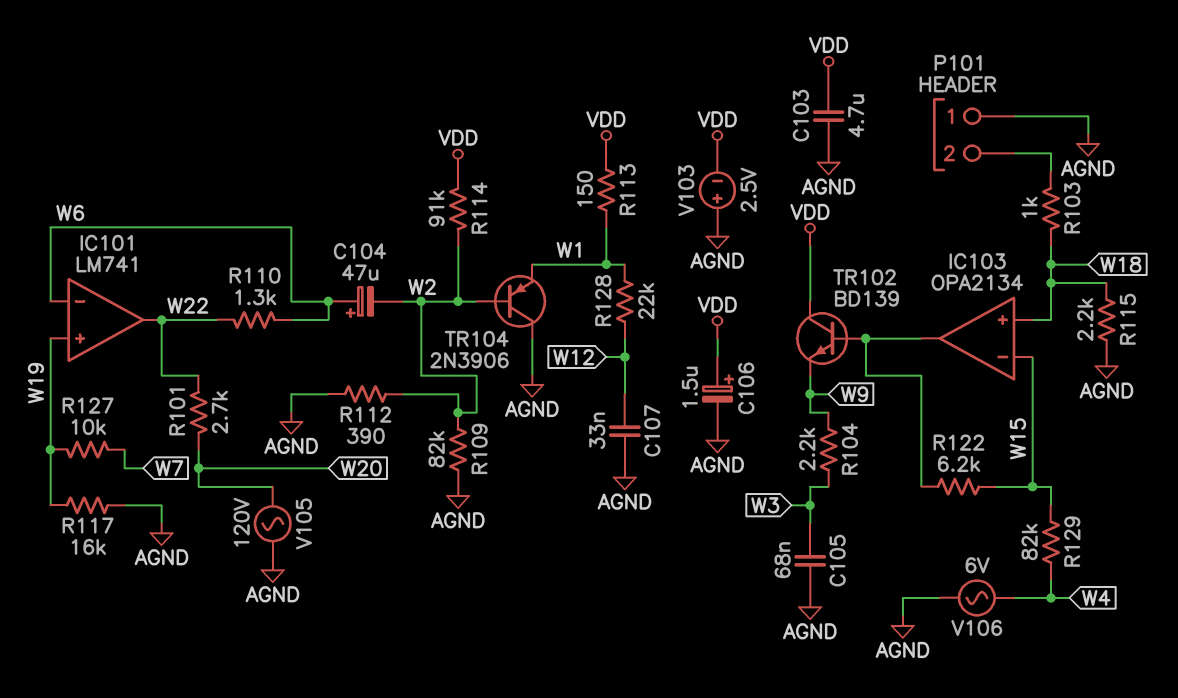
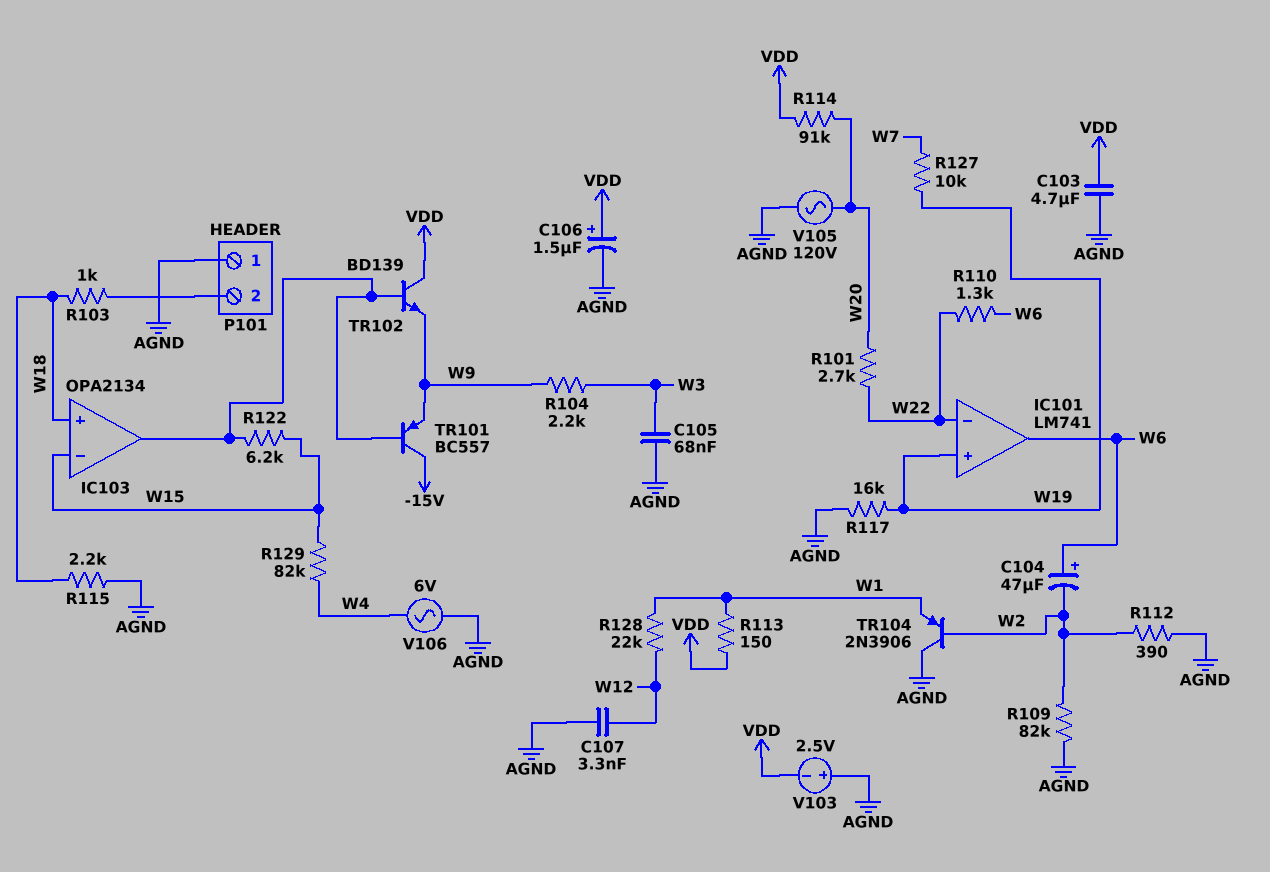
C107: 33nF (AGND, W12) -> 3.3nF (AGND, W12)
IC101 pin in-: W6 -> W22
IC101 pin out: W22 -> W6
R114: 91k (VDD, W2) -> 91k (VDD, W20)
TR101: none -> PNP BC557 (B IC103/out, C -15V, E W9)

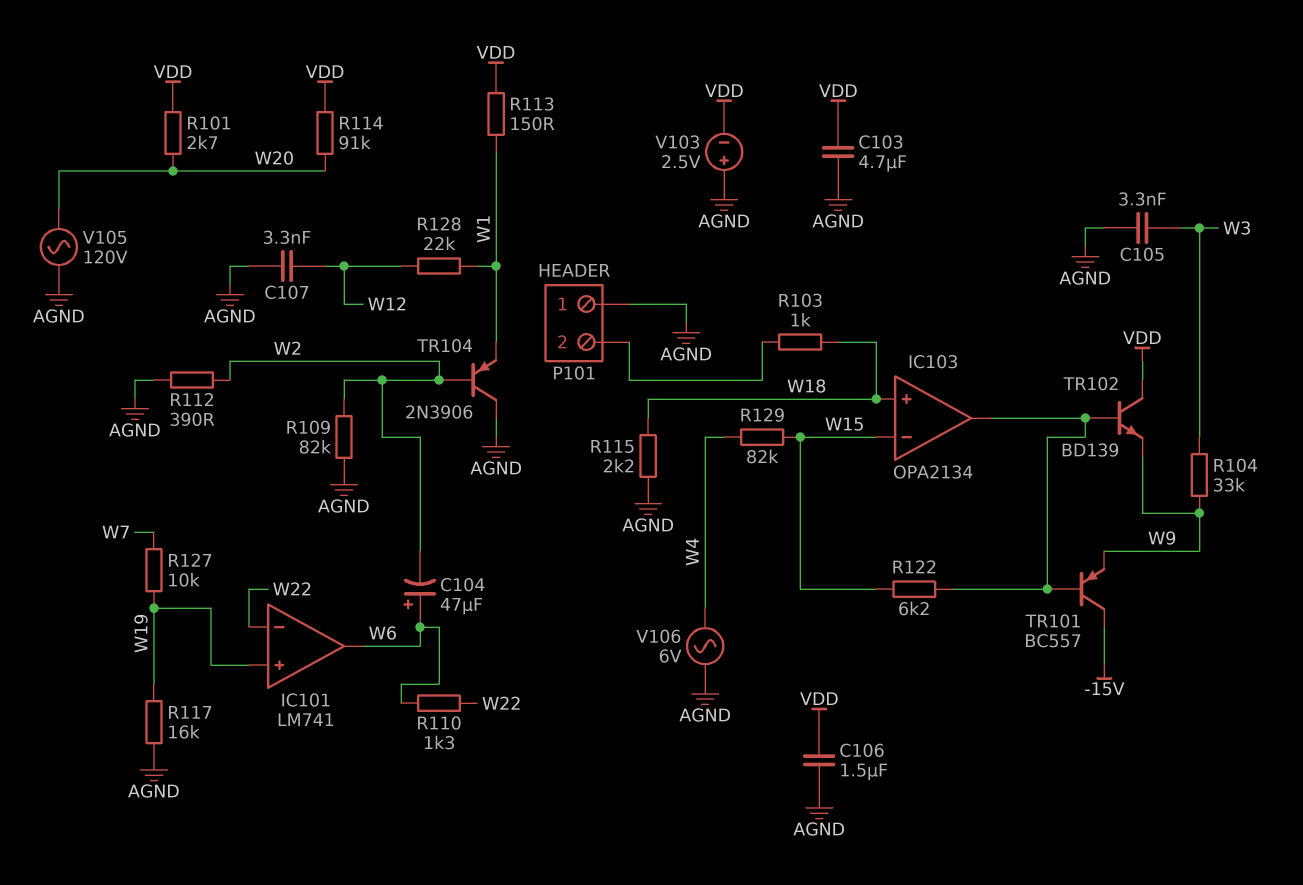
C105: 68nF (AGND, W3) -> 3.3nF (AGND, W3)
C106: 1.5uF (plus VDD, minus AGND) -> 1.5uF (AGND, VDD)
R101: 2.7k (W20, W22) -> 2.7k (VDD, W20)
R104: 2.2k (W3, W9) -> 33k (W3, W9)

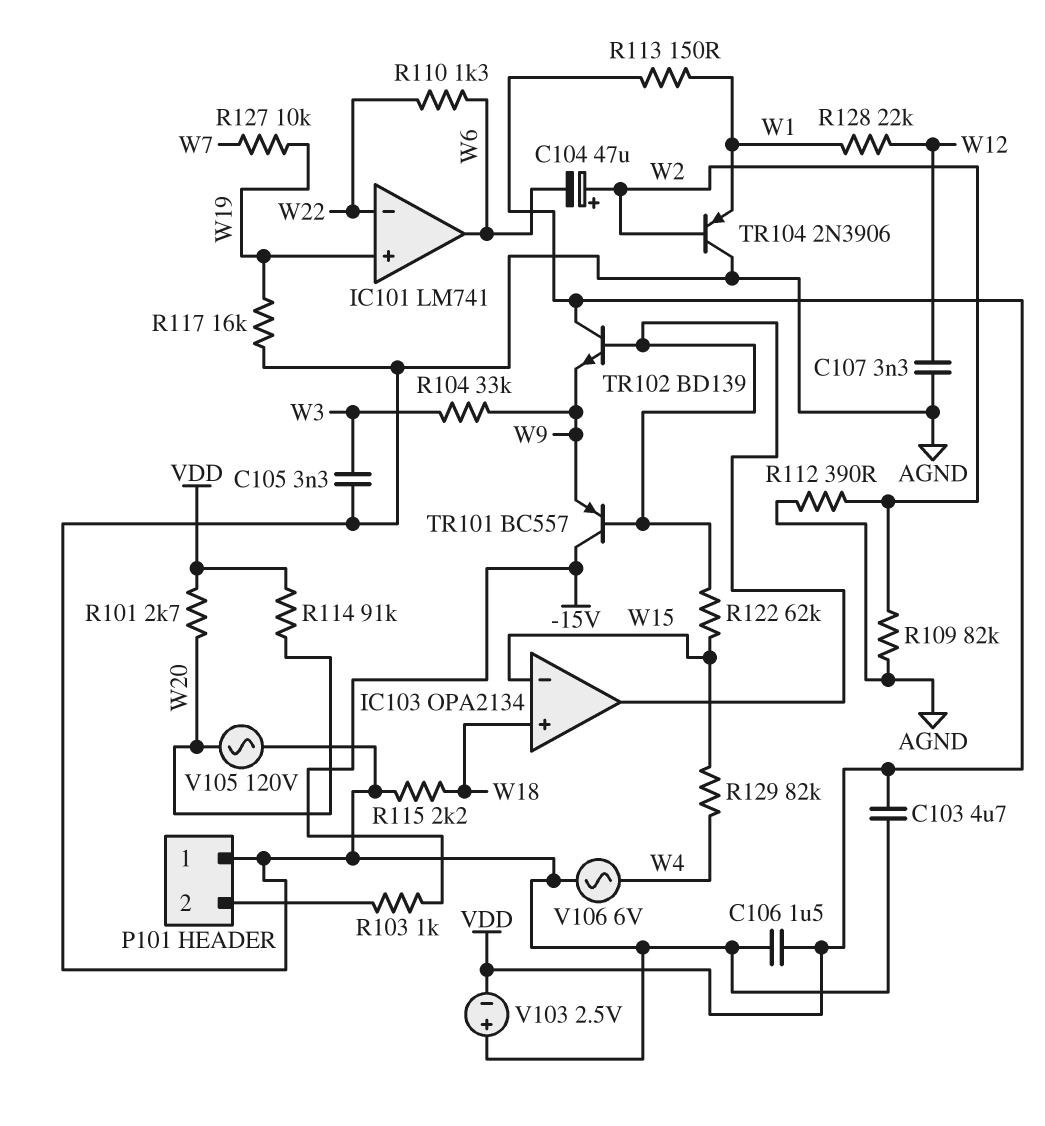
C104: 47uF (plus W6, minus W2) -> 47uF (plus W2, minus W6)
R103: 1k (P101/2, W18) -> 1k (-15V, P101/2)
R122: 6.2k (IC103/out, W15) -> 62k (IC103/out, W15)

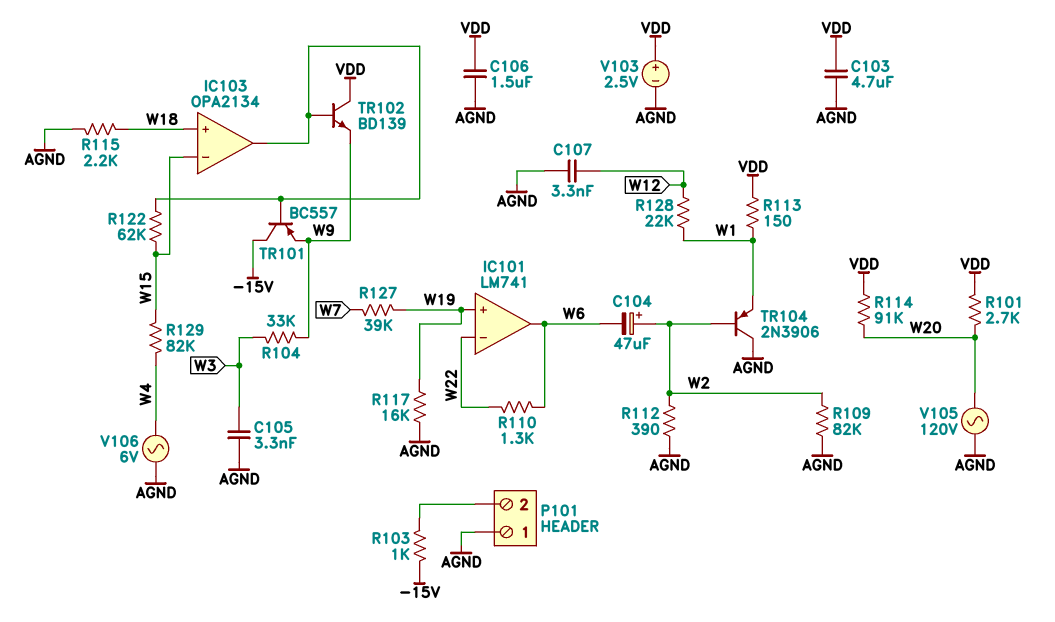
R127: 10k (W7, W19) -> 39k (W7, W19)
V103: 2.5V (plus AGND, minus VDD) -> 2.5V (plus VDD, minus AGND)

